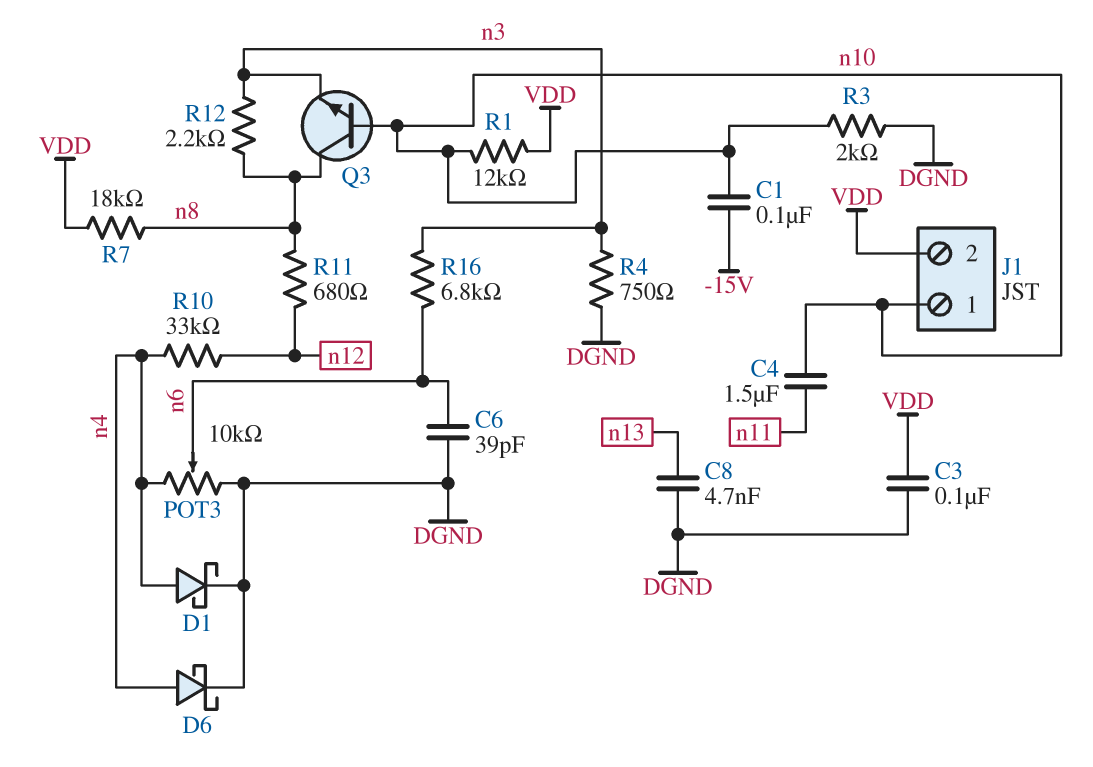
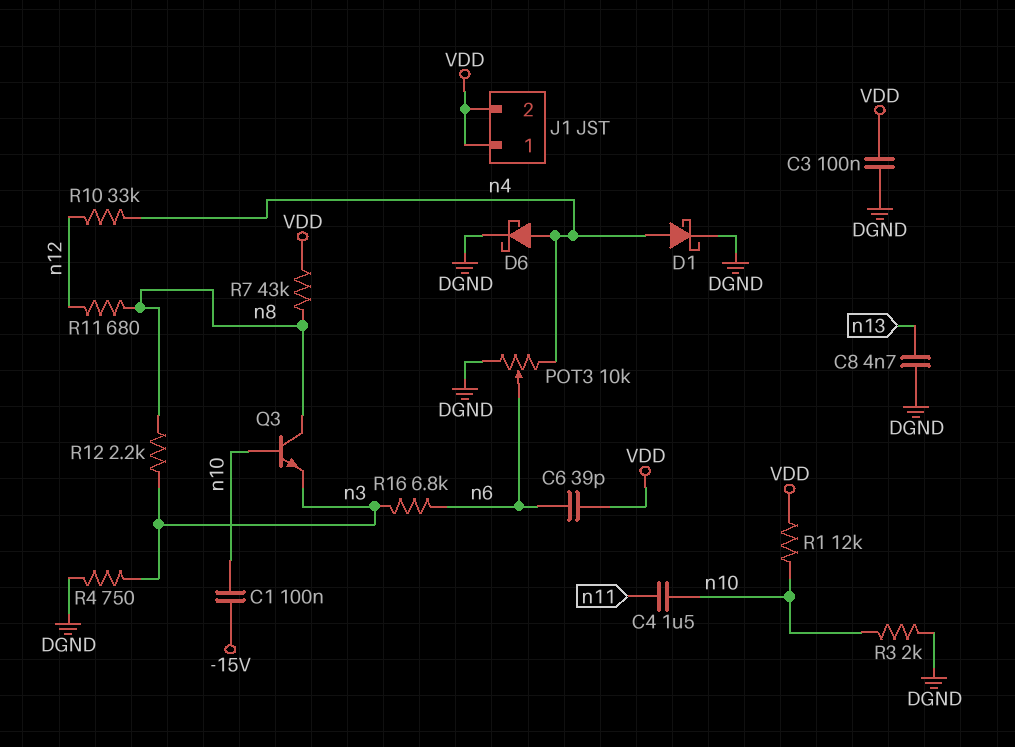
C6: 39pF (DGND, n6) -> 39pF (VDD, n6)
J1 pin 1: n10 -> VDD
R7: 18k (VDD, n8) -> 43k (VDD, n8)

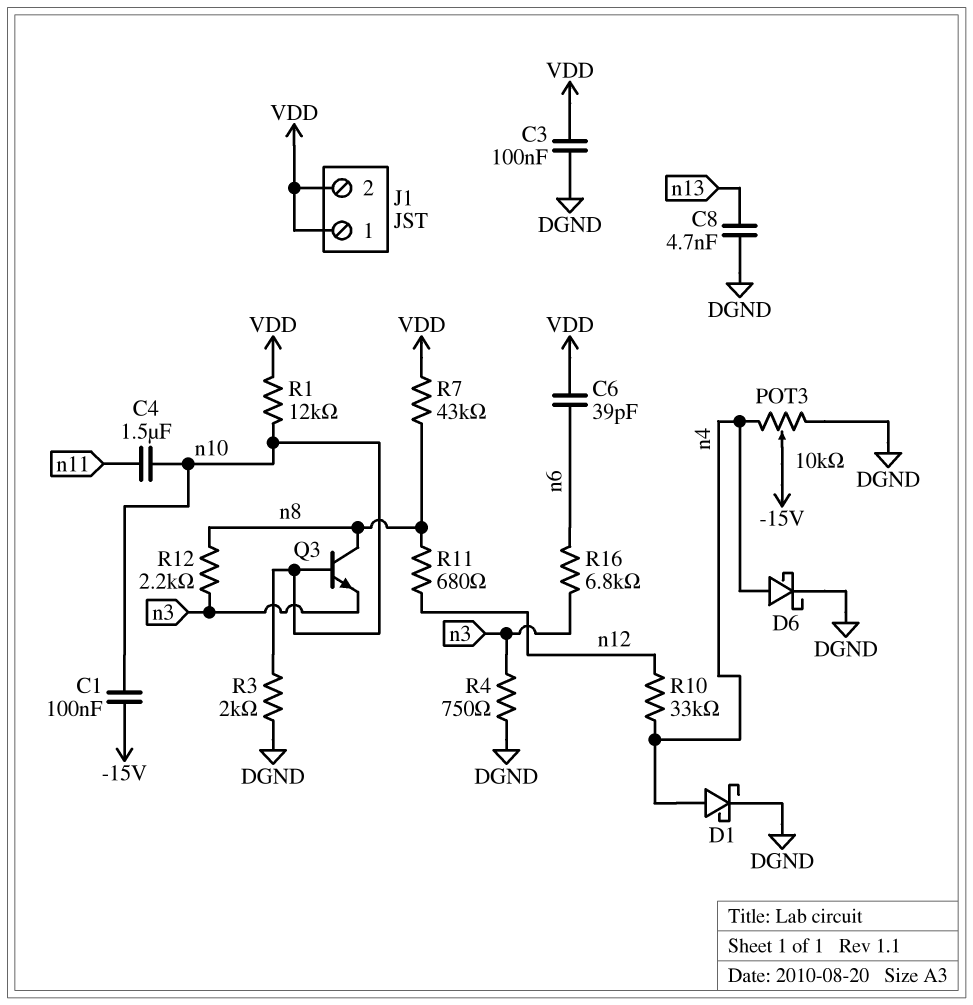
POT3: 10k (DGND, n4, wiper n6) -> 10k (DGND, n4, wiper -15V)

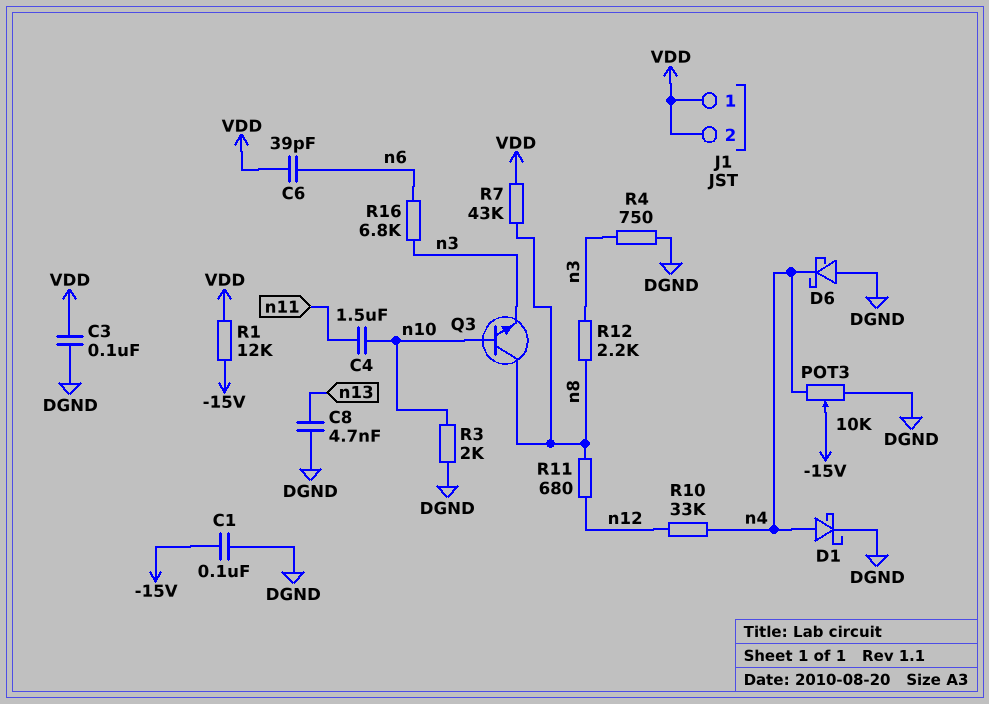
C1: 100nF (-15V, n10) -> 100nF (-15V, DGND)
D6: schottky (A n4, K DGND) -> schottky (A DGND, K n4)
R1: 12k (VDD, n10) -> 12k (-15V, VDD)

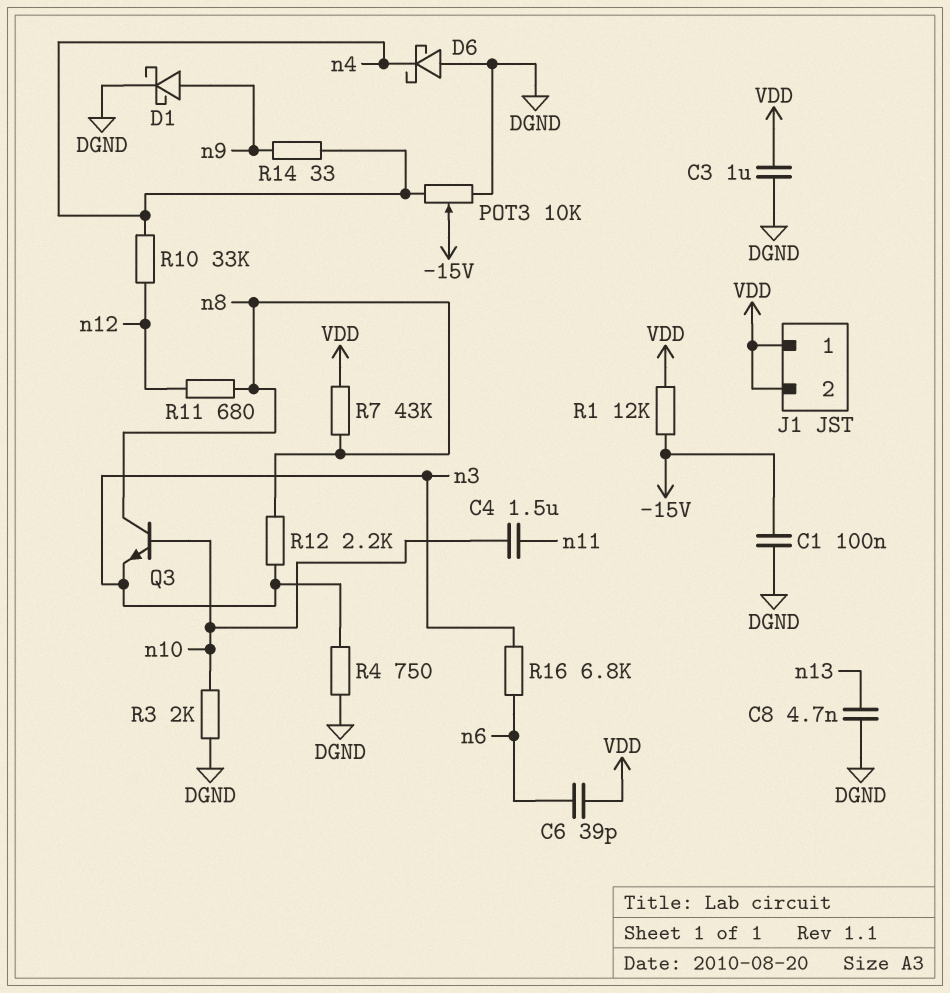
C3: 100nF (DGND, VDD) -> 1uF (DGND, VDD)
D1: schottky (A n4, K DGND) -> schottky (A n9, K DGND)
R14: none -> 33 (n4, n9)

